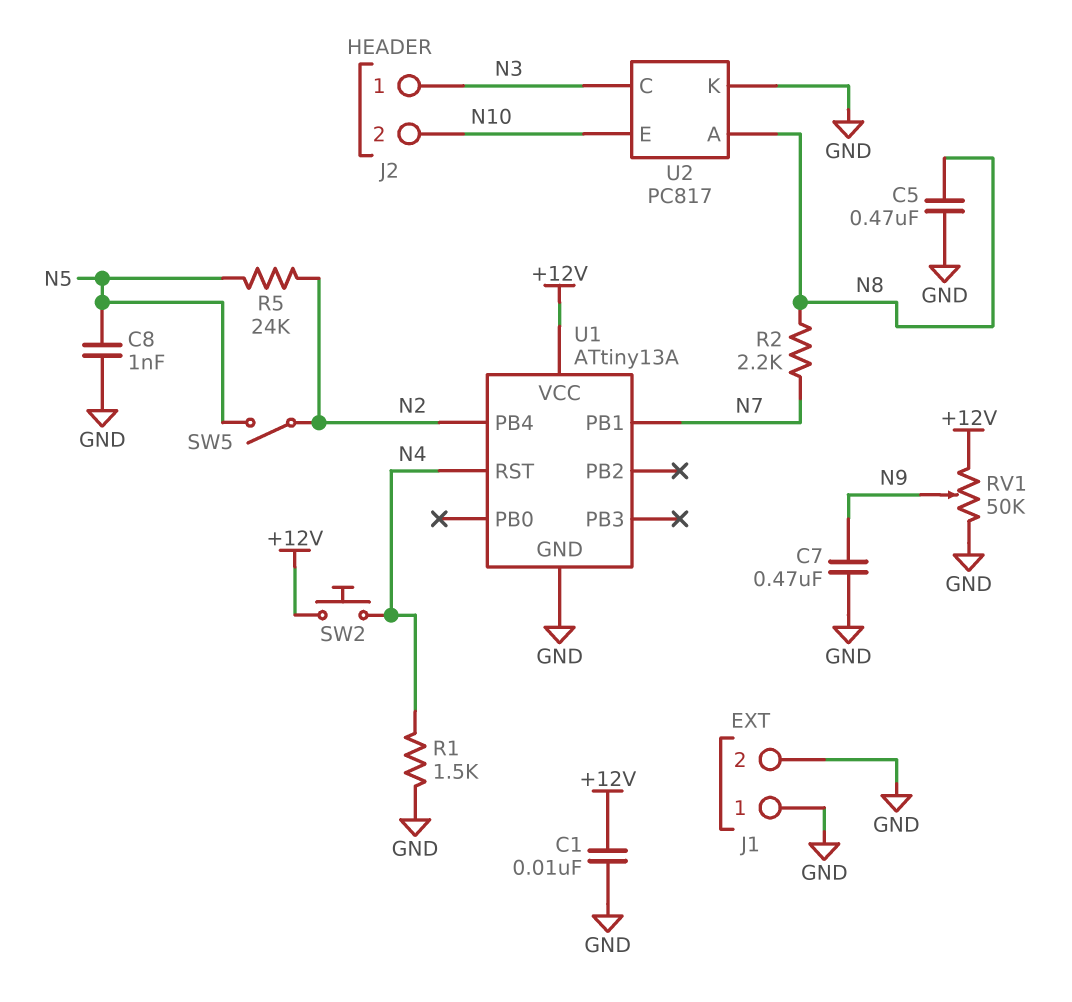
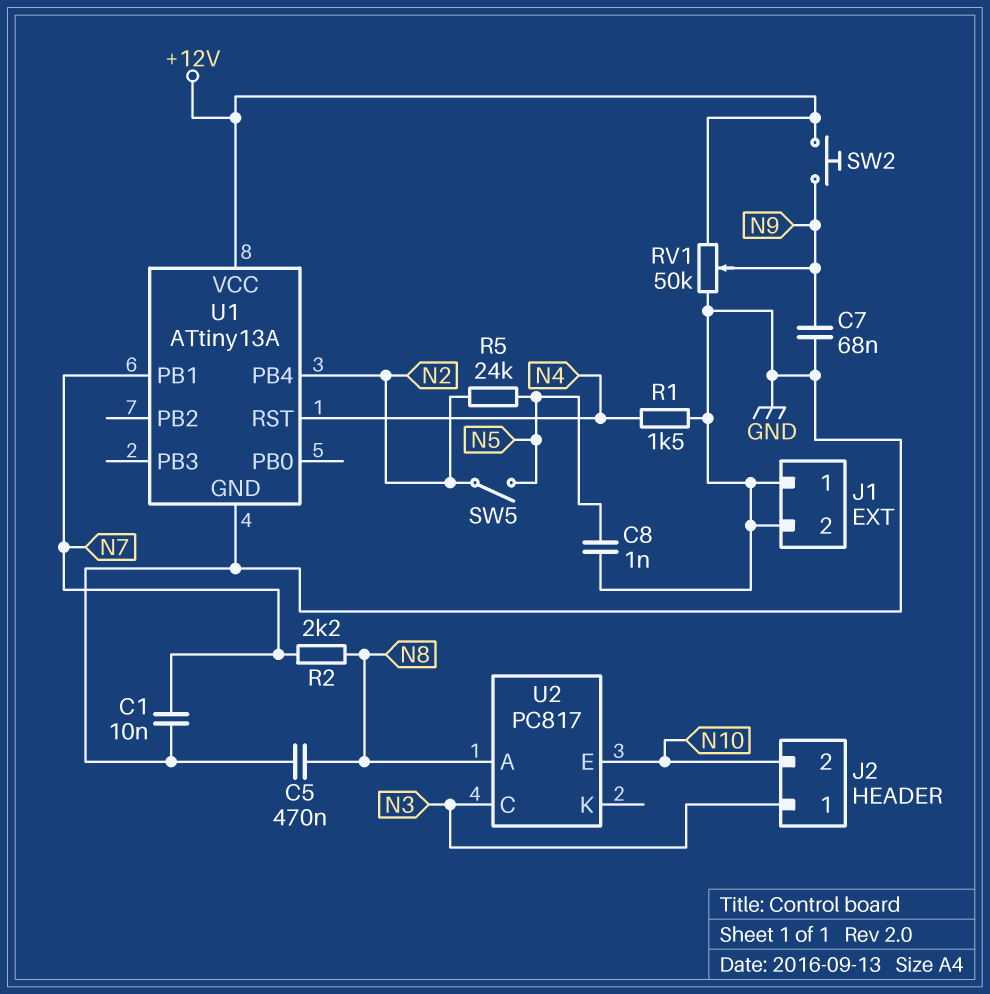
C1: 10nF (+12V, GND) -> 10nF (GND, N7)
C7: 470nF (GND, N9) -> 68nF (GND, N9)
SW2: button (+12V, N4) -> button (+12V, N9)
U2 pin K: GND -> none

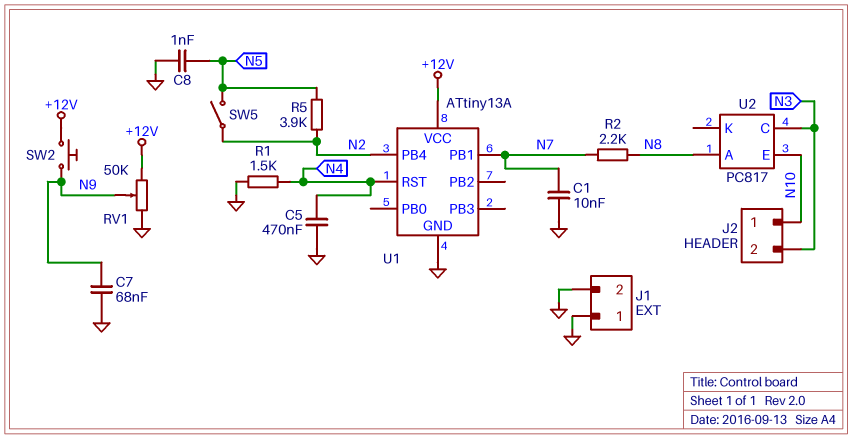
C5: 470nF (GND, N8) -> 470nF (GND, N4)
J2 pin 1: N3 -> N10
J2 pin 2: N10 -> N3
R5: 24k (N2, N5) -> 3.9k (N2, N5)

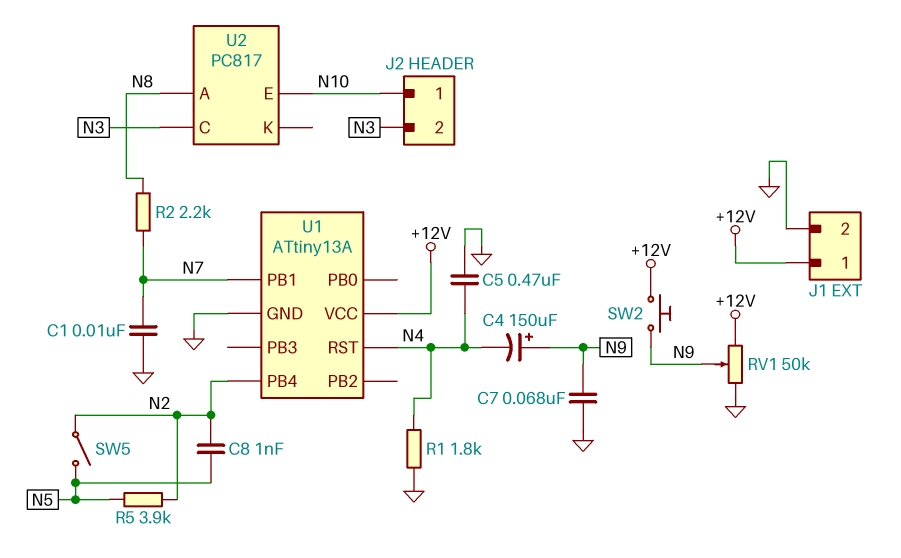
C4: none -> 150uF (plus N9, minus N4)
C8: 1nF (GND, N5) -> 1nF (N2, N5)
J1 pin 1: GND -> +12V
R1: 1.5k (GND, N4) -> 1.8k (GND, N4)

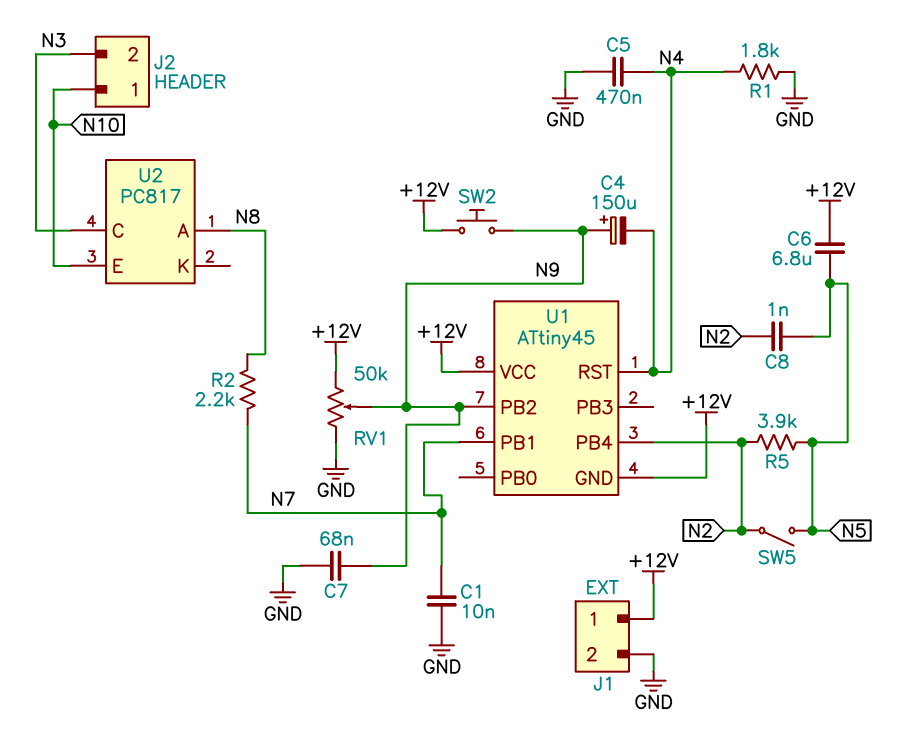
C6: none -> 6.8uF (+12V, N5)
U1: ATtiny13A -> ATtiny45
U1 pin GND: GND -> +12V
U1 pin PB2: none -> N9

